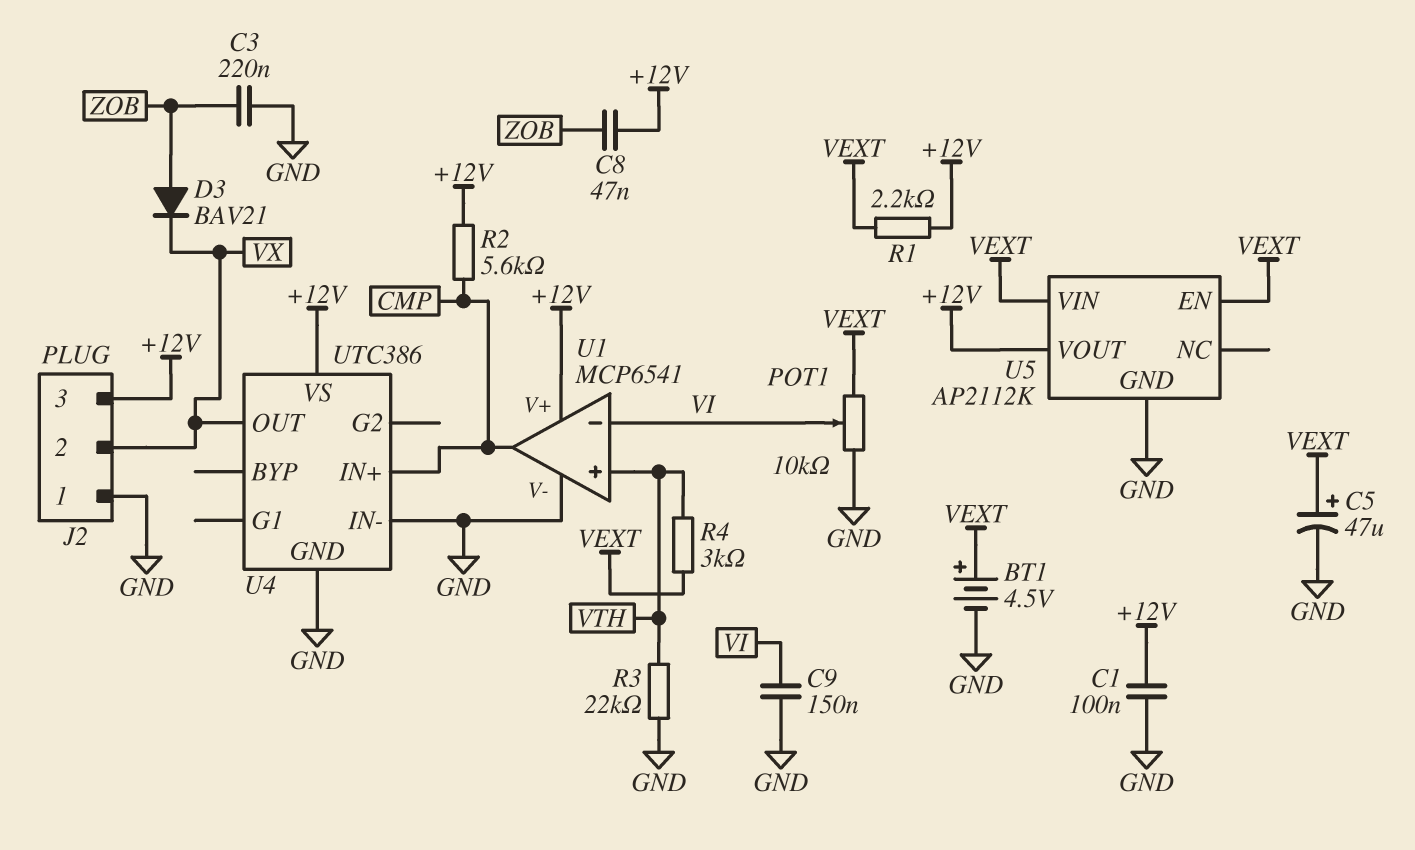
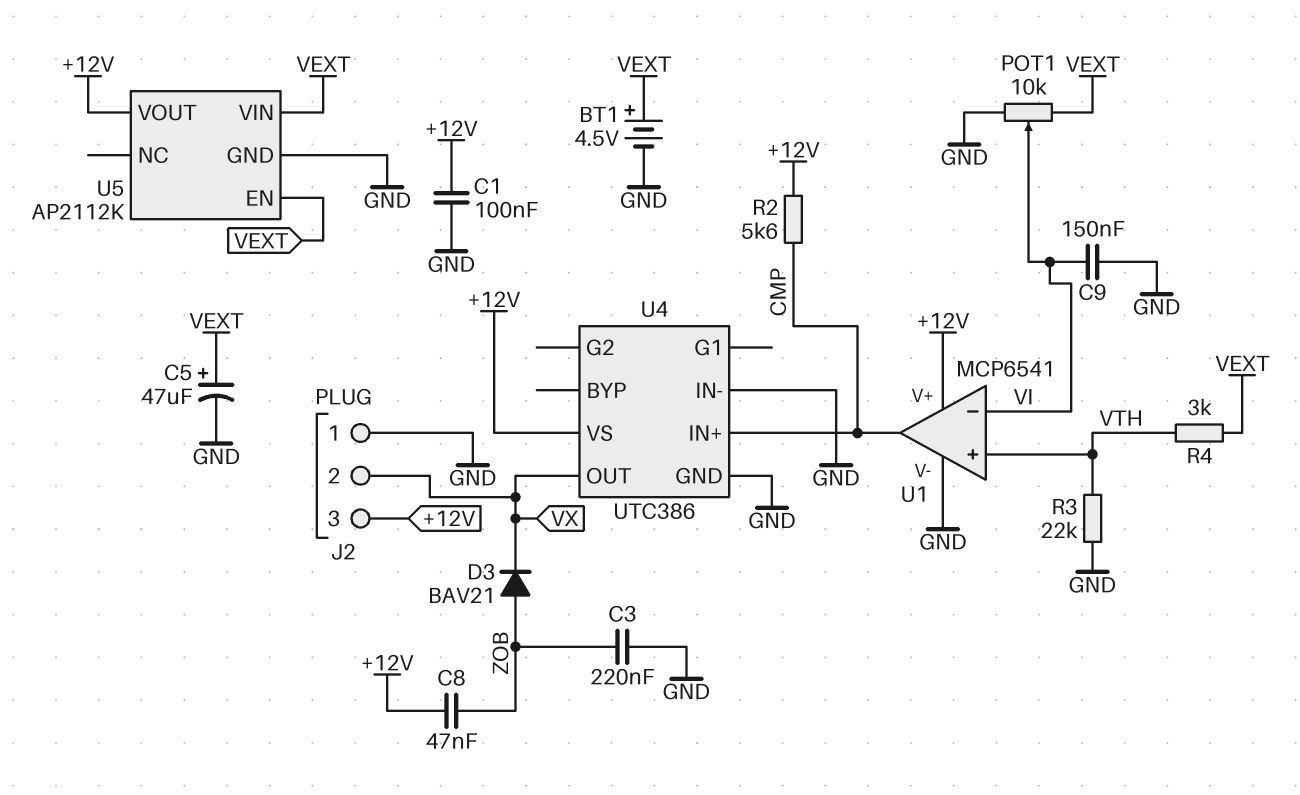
R1: 2.2k (+12V, VEXT) -> none

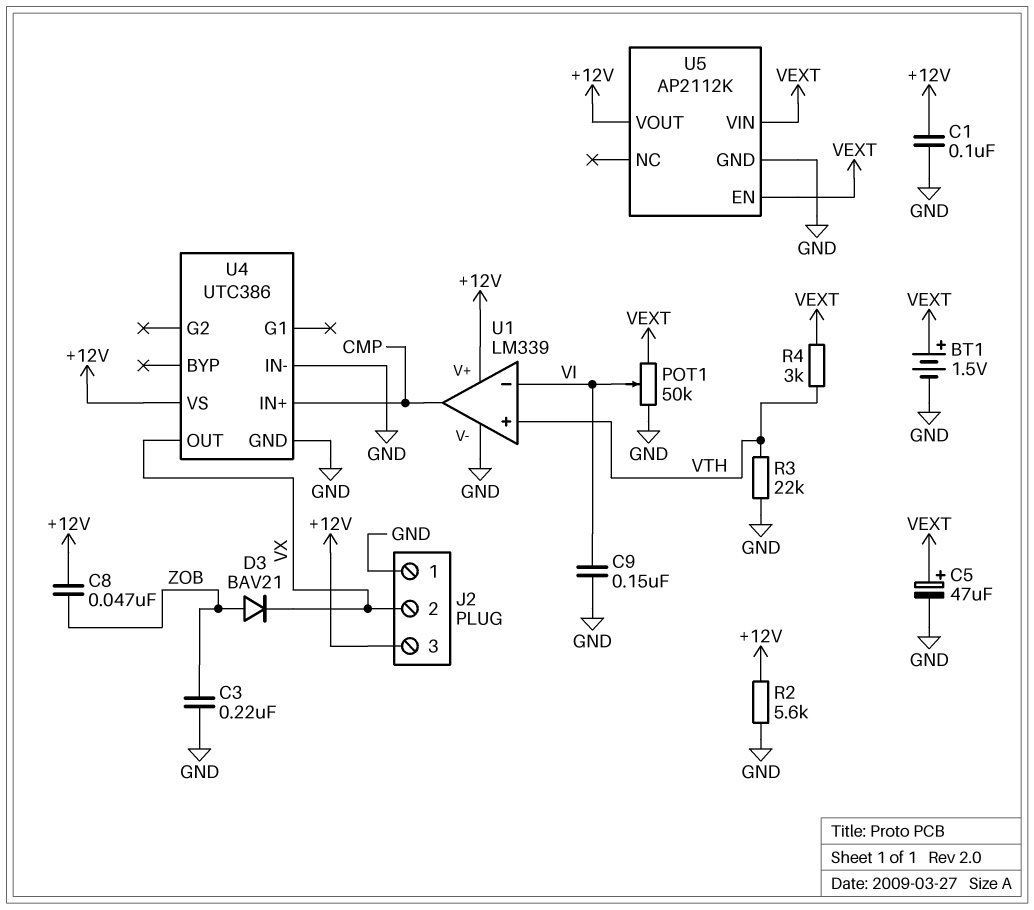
BT1: 4.5V (plus VEXT, minus GND) -> 1.5V (plus VEXT, minus GND)
POT1: 10k (GND, VEXT, wiper VI) -> 50k (GND, VEXT, wiper VI)
R2: 5.6k (+12V, CMP) -> 5.6k (+12V, GND)
U1: MCP6541 -> LM339

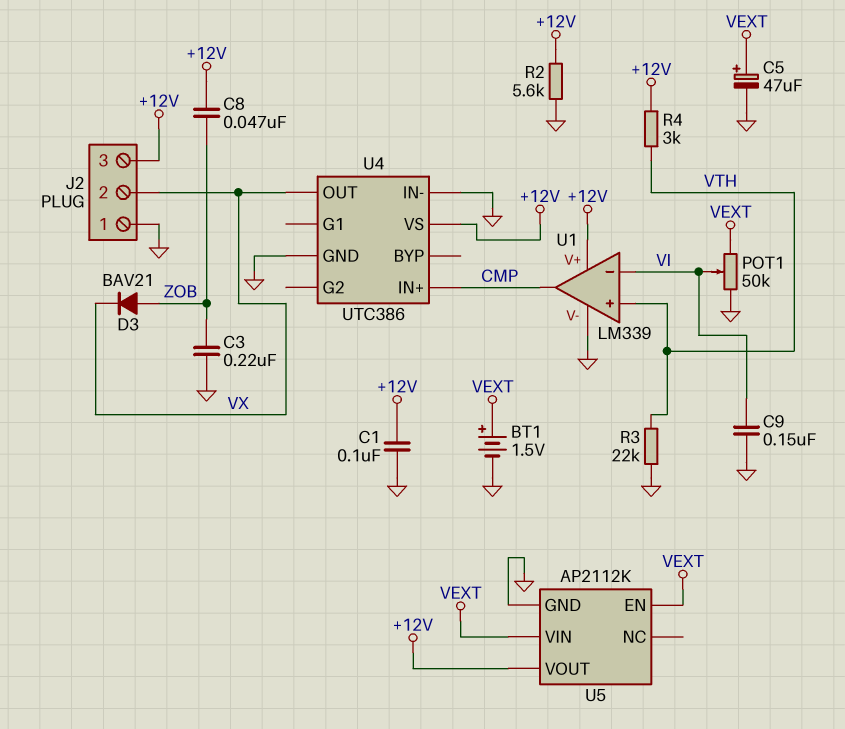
R4: 3k (VEXT, VTH) -> 3k (+12V, VTH)

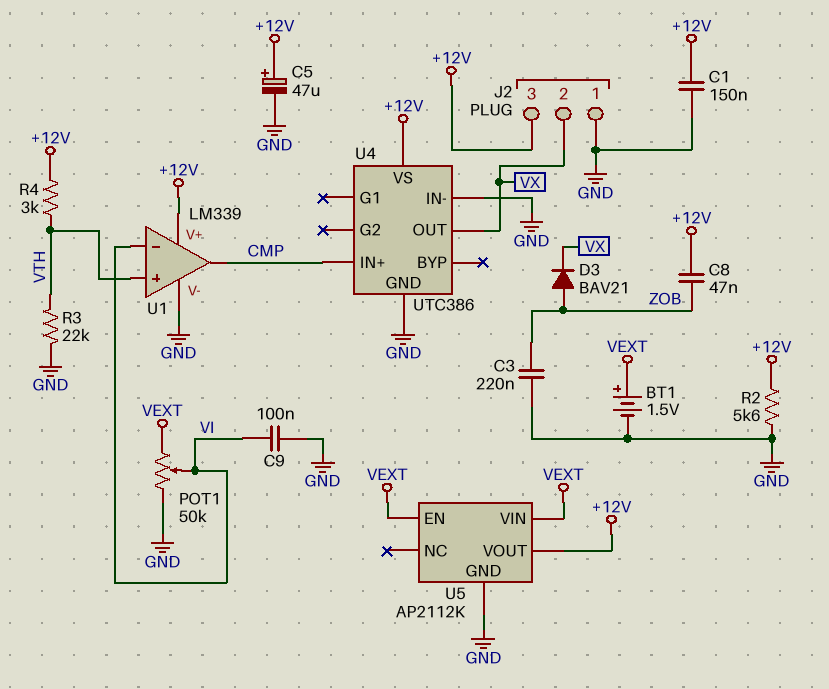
C1: 100nF (+12V, GND) -> 150nF (+12V, GND)
C5: 47uF (plus VEXT, minus GND) -> 47uF (plus +12V, minus GND)
C9: 150nF (GND, VI) -> 100nF (GND, VI)

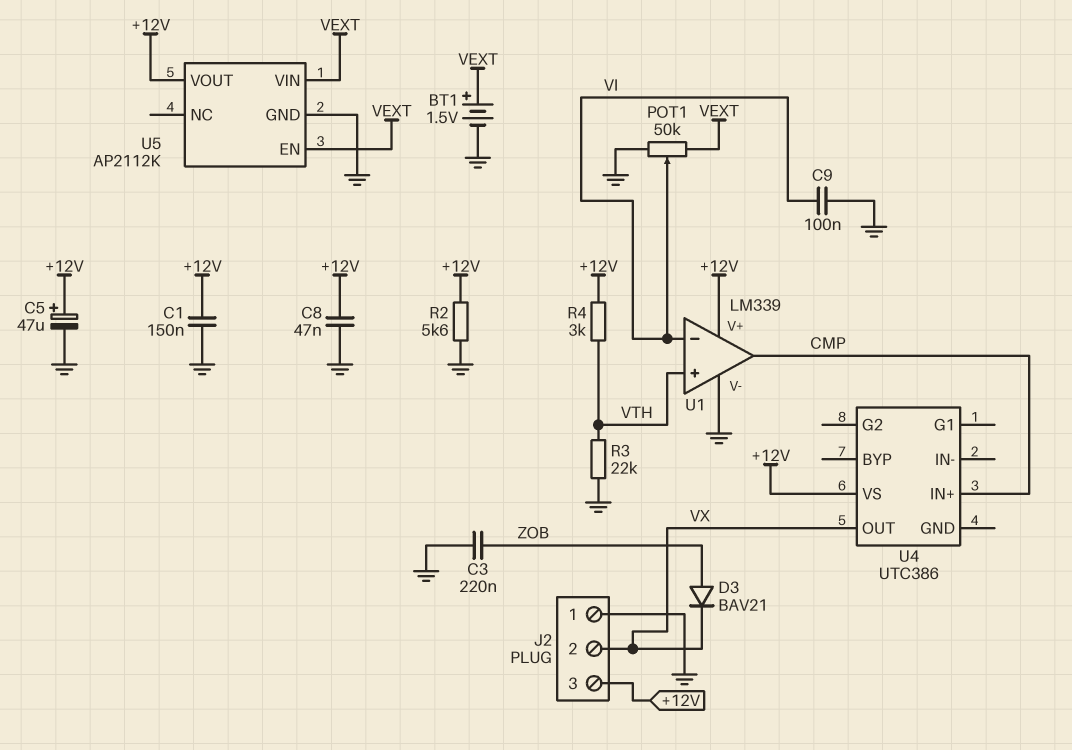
C8: 47nF (+12V, ZOB) -> 47nF (+12V, GND)
U4 pin GND: GND -> none
U4 pin IN-: GND -> none

